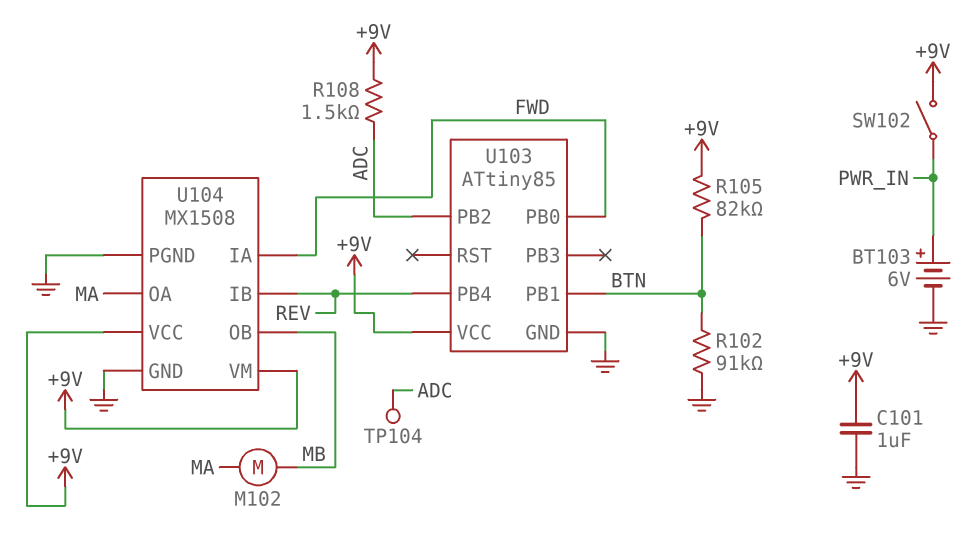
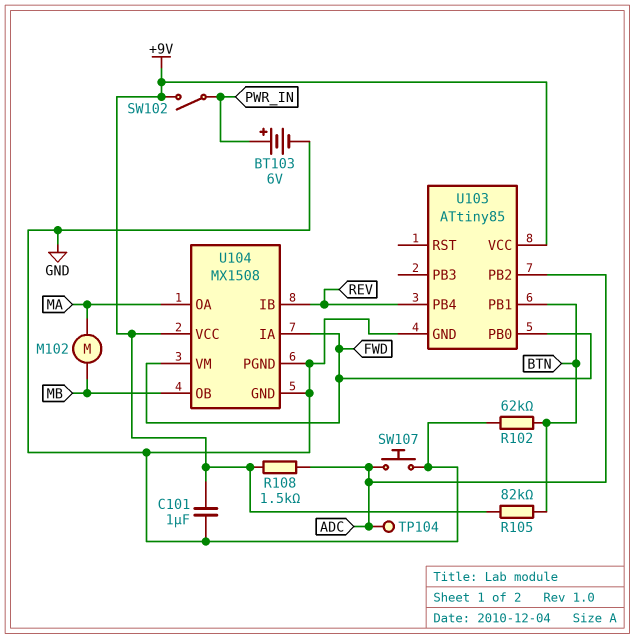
R102: 91k (BTN, GND) -> 62k (BTN, GND)
SW107: none -> button (ADC, GND)
U104 pin VM: +9V -> FWD

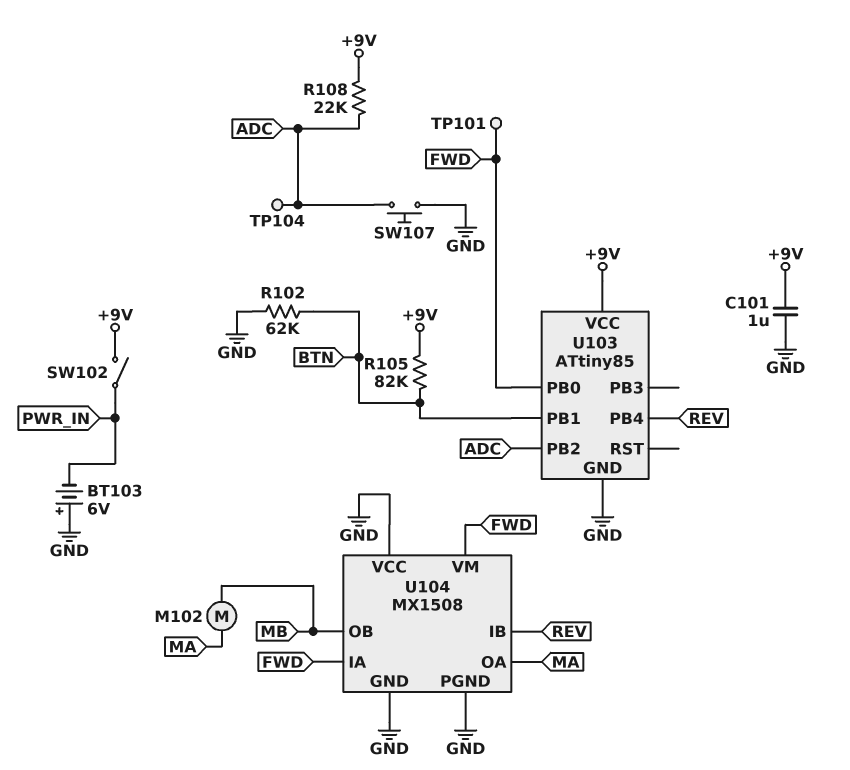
BT103: 6V (plus PWR_IN, minus GND) -> 6V (plus GND, minus PWR_IN)
R108: 1.5k (+9V, ADC) -> 22k (+9V, ADC)
TP101: none -> test point (FWD)
U104 pin VCC: +9V -> GND

